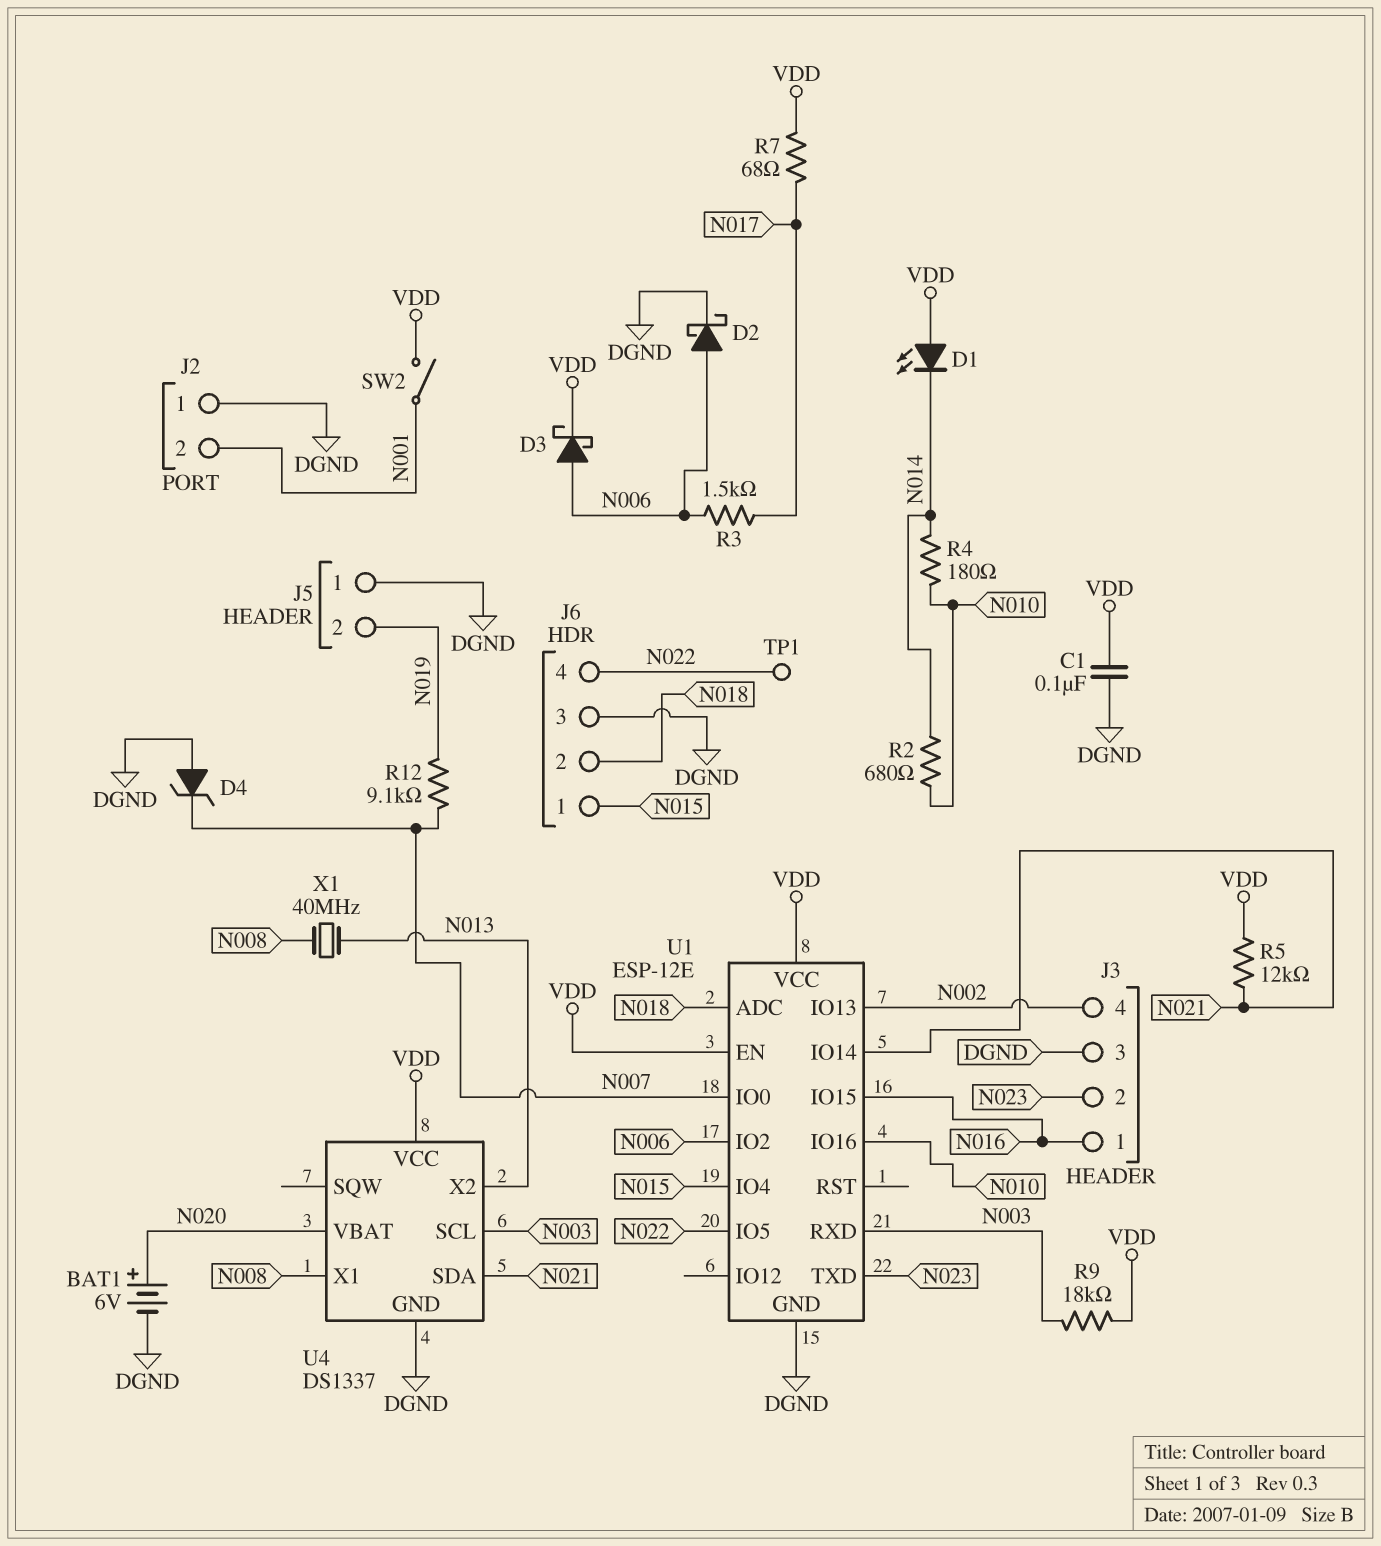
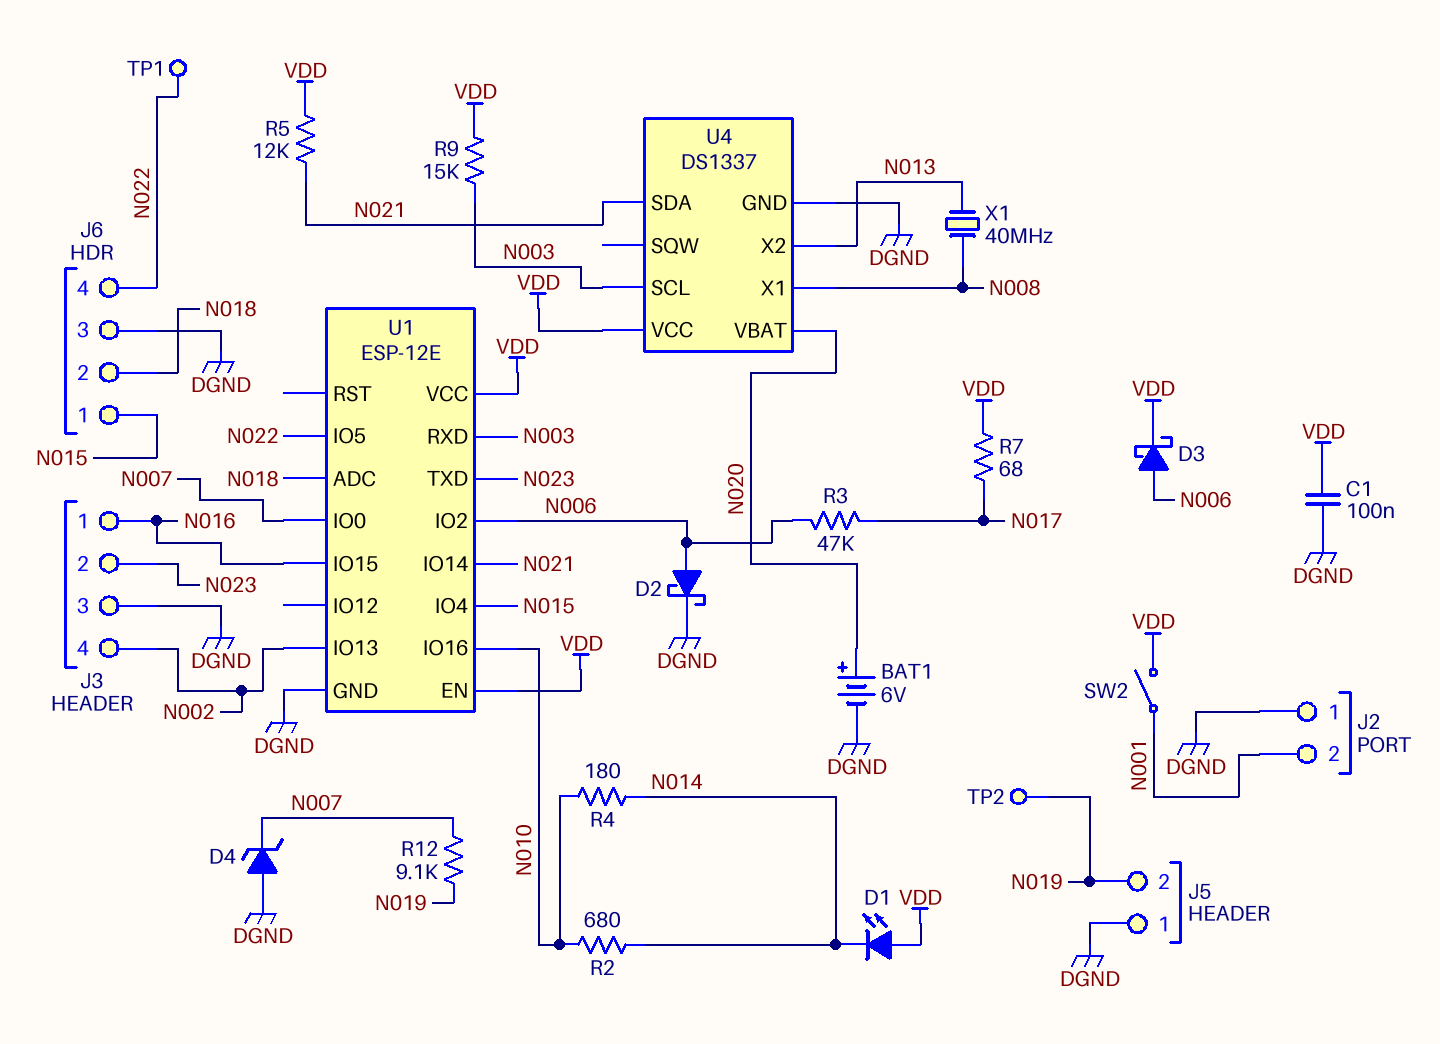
R3: 1.5k (N006, N017) -> 47k (N006, N017)
R9: 18k (N003, VDD) -> 15k (N003, VDD)
TP2: none -> test point (N019)

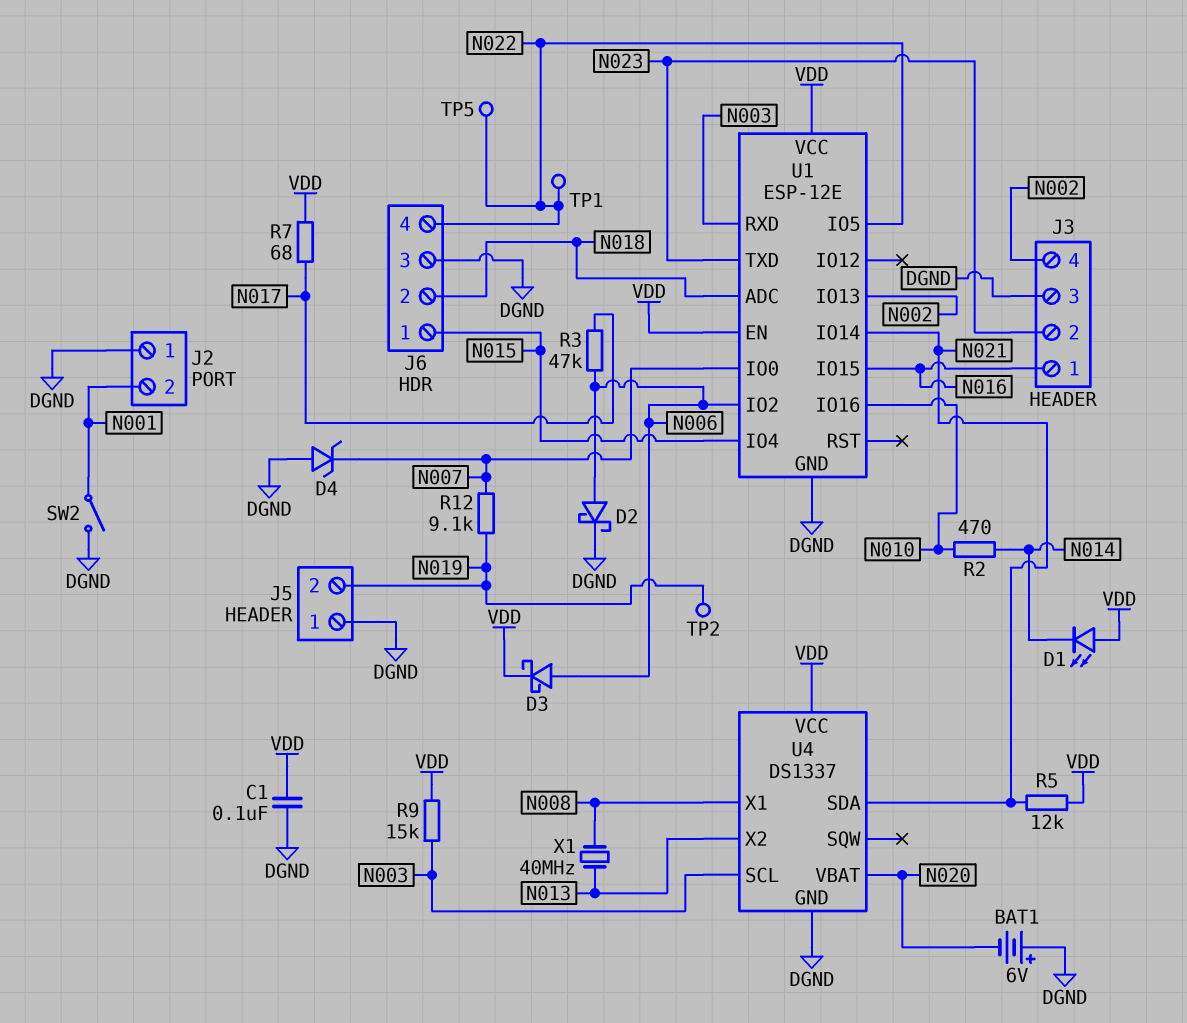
BAT1: 6V (plus N020, minus DGND) -> 6V (plus DGND, minus N020)
R2: 680 (N010, N014) -> 470 (N010, N014)
R4: 180 (N010, N014) -> none
SW2: switch (N001, VDD) -> switch (DGND, N001)
TP5: none -> test point (N022)

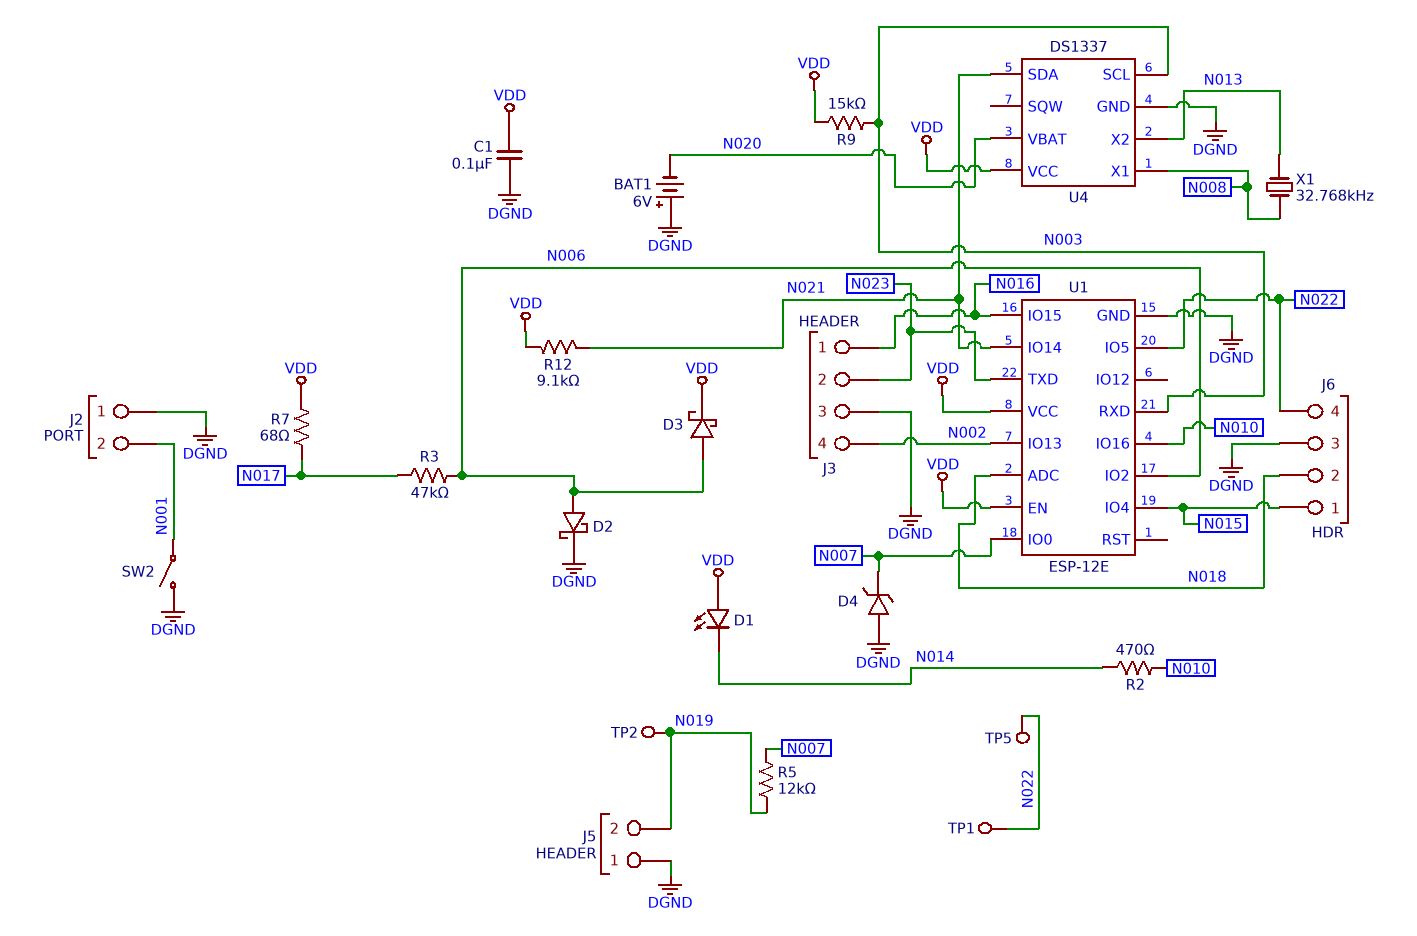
R5: 12k (N021, VDD) -> 12k (N007, N019)
R12: 9.1k (N007, N019) -> 9.1k (N021, VDD)
X1: 40MHz (N008, N013) -> 32.768kHz (N008, N013)

